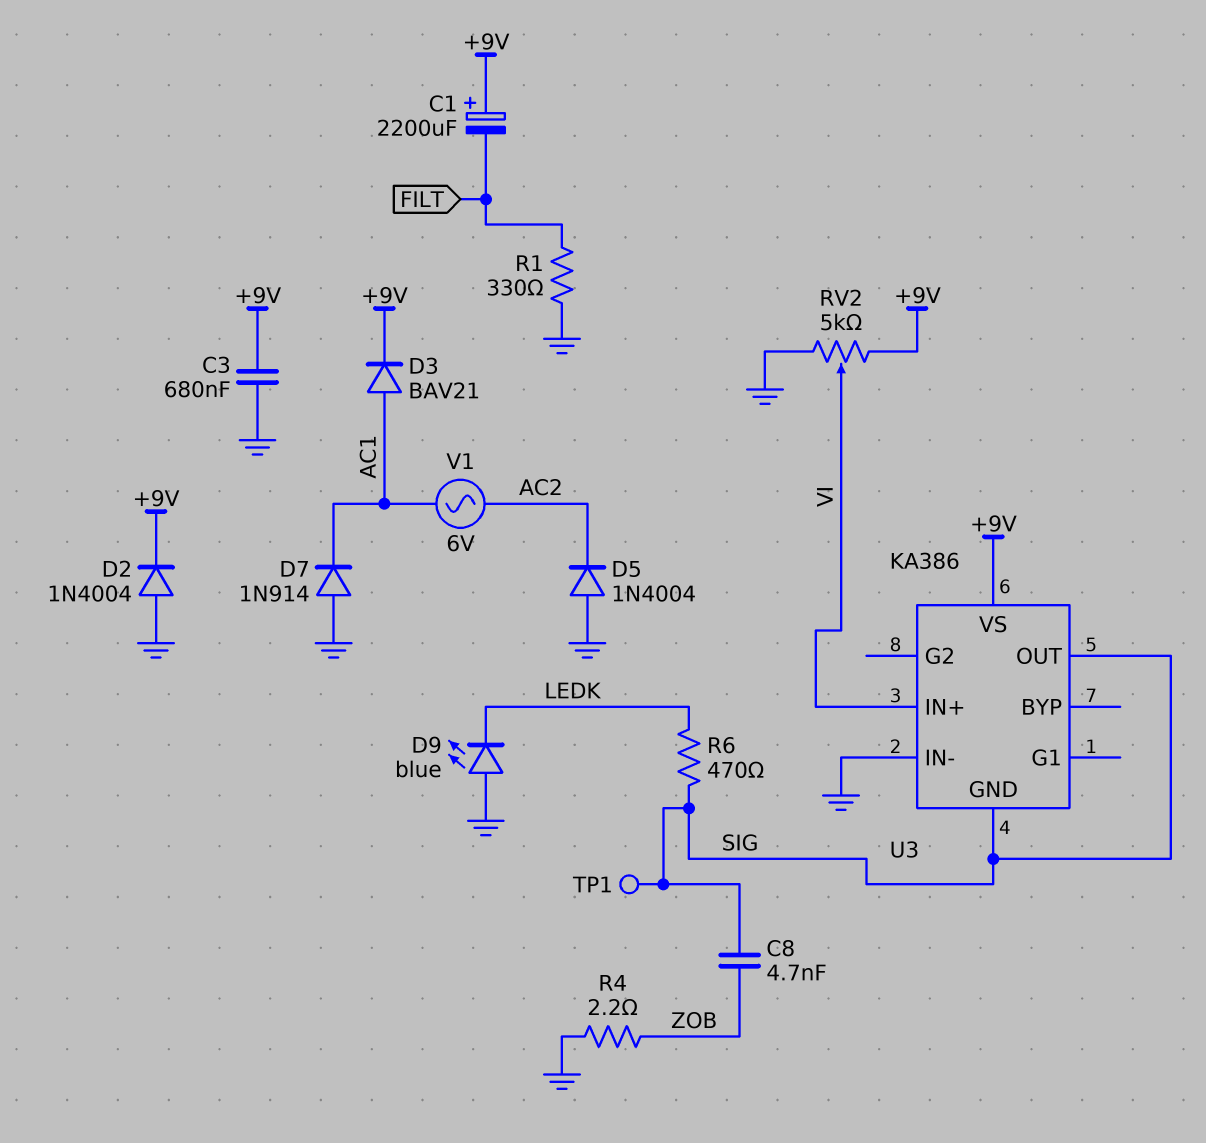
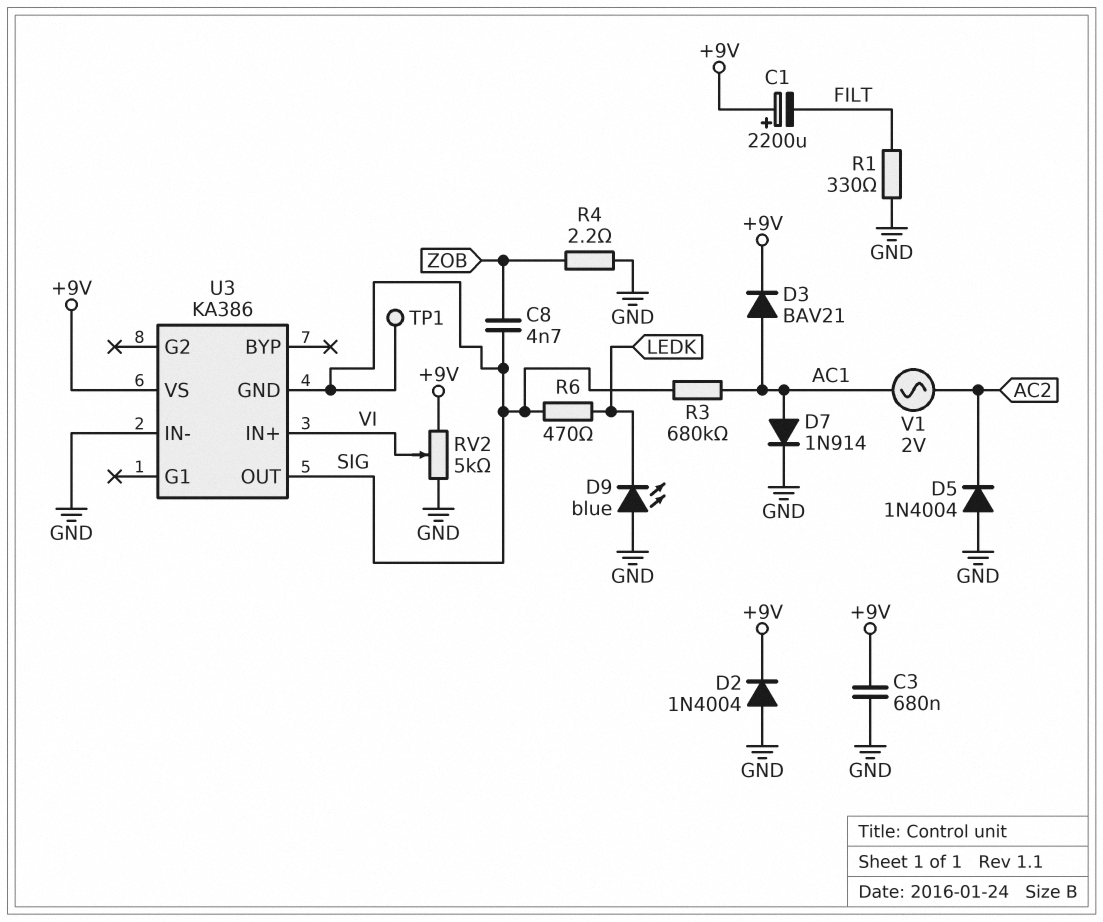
D7: diode 1N914 (A GND, K AC1) -> diode 1N914 (A AC1, K GND)
R3: none -> 680k (AC1, SIG)
V1: AC 6V (AC1, AC2) -> AC 2V (AC1, AC2)

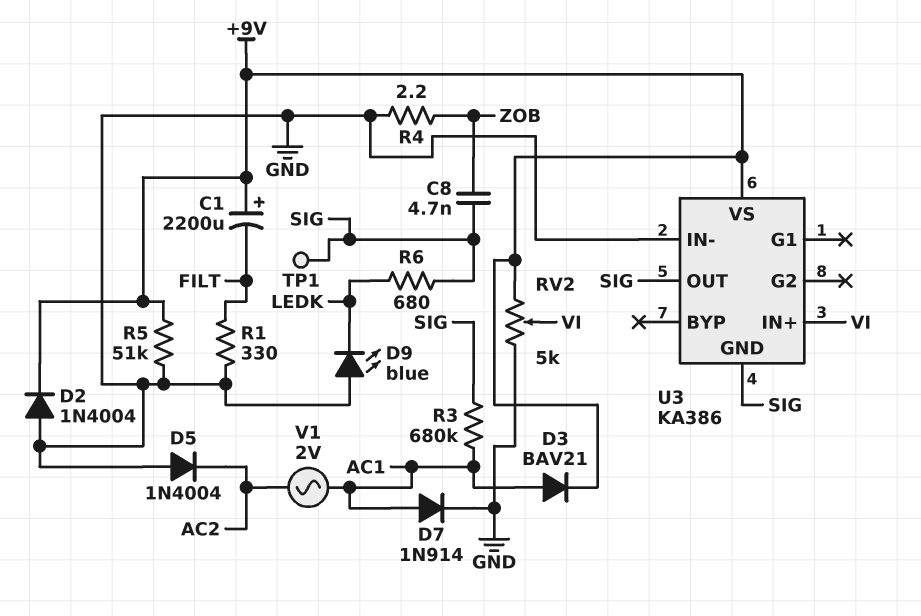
C3: 680nF (+9V, GND) -> none
R5: none -> 51k (+9V, GND)
R6: 470 (LEDK, SIG) -> 680 (LEDK, SIG)

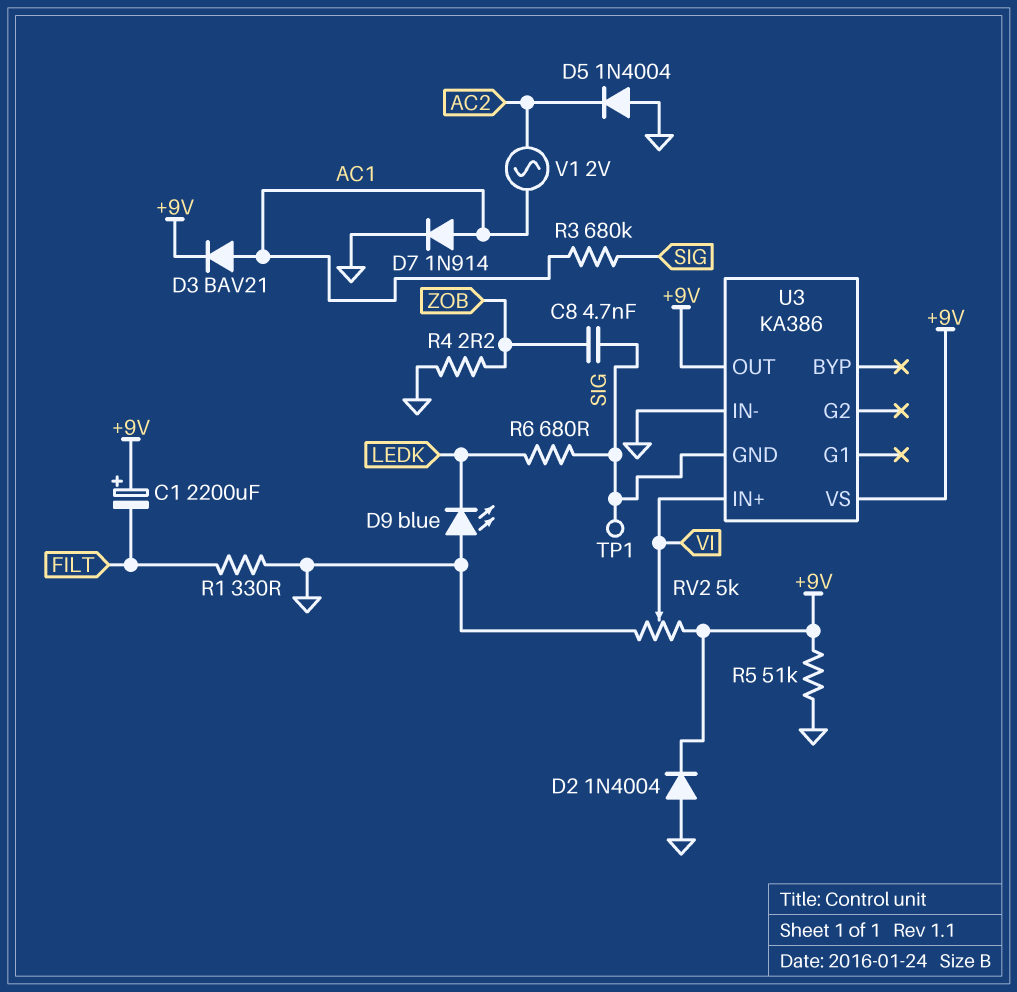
U3 pin OUT: SIG -> +9V

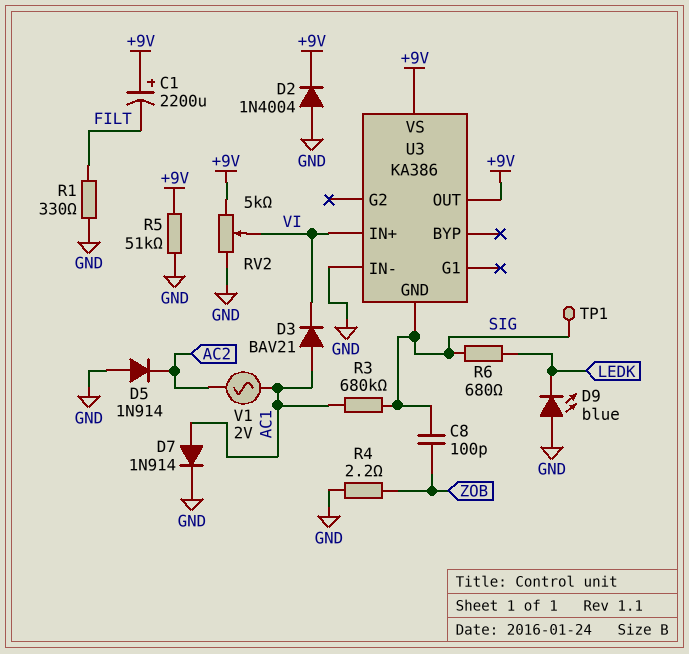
C8: 4.7nF (SIG, ZOB) -> 100pF (SIG, ZOB)
D3: diode BAV21 (A AC1, K +9V) -> diode BAV21 (A AC1, K VI)
D5: diode 1N4004 (A GND, K AC2) -> diode 1N914 (A GND, K AC2)

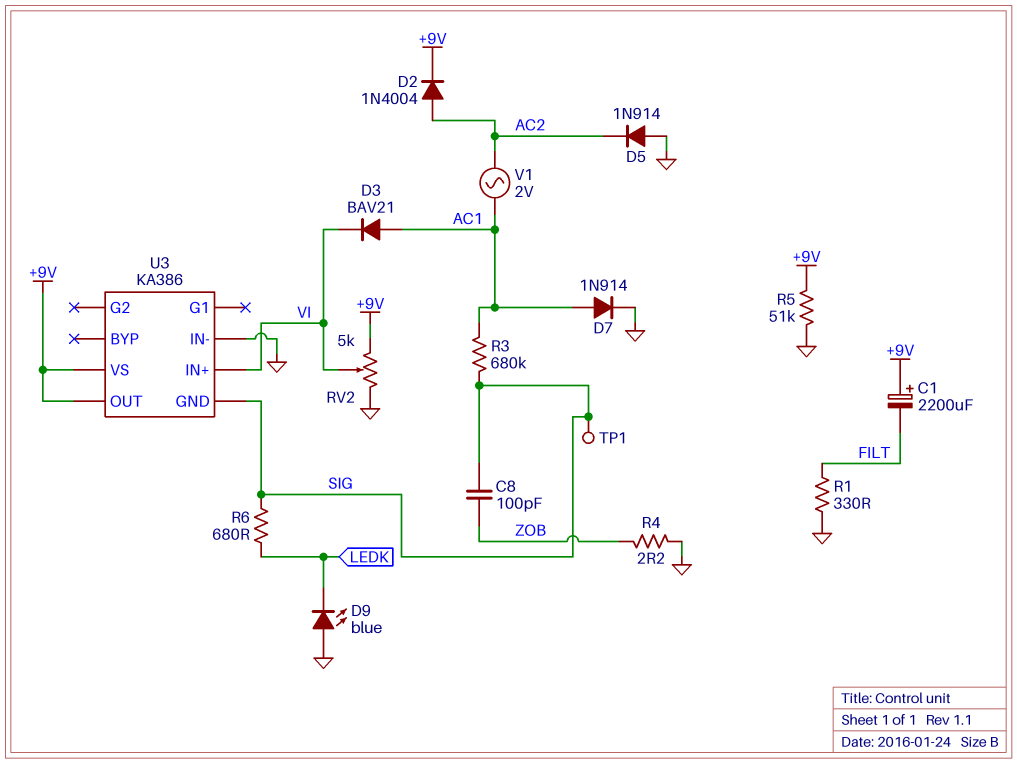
D2: diode 1N4004 (A GND, K +9V) -> diode 1N4004 (A AC2, K +9V)

